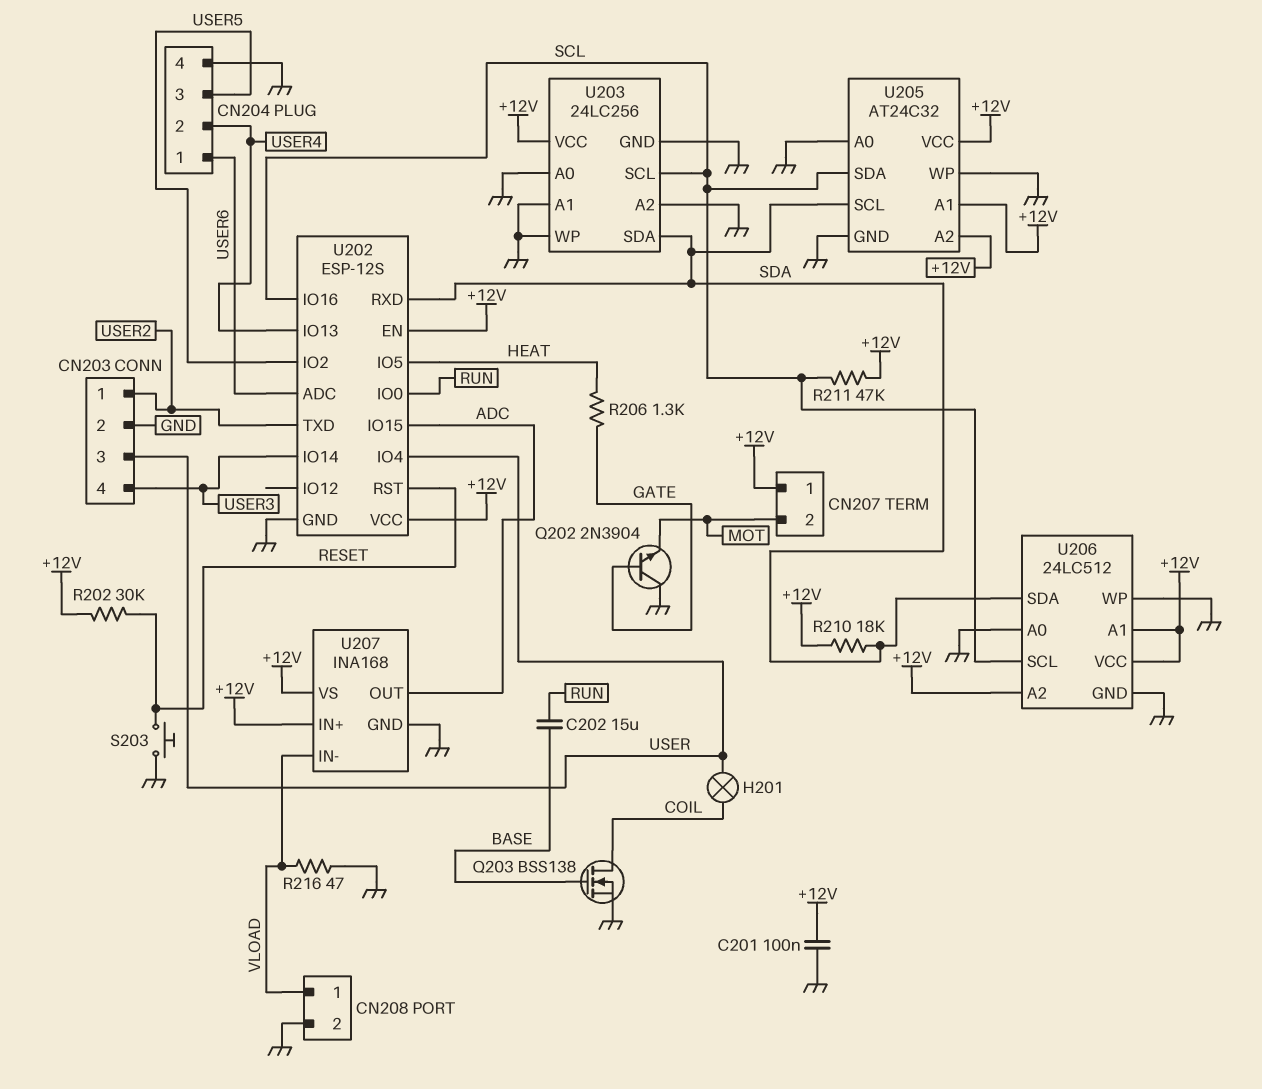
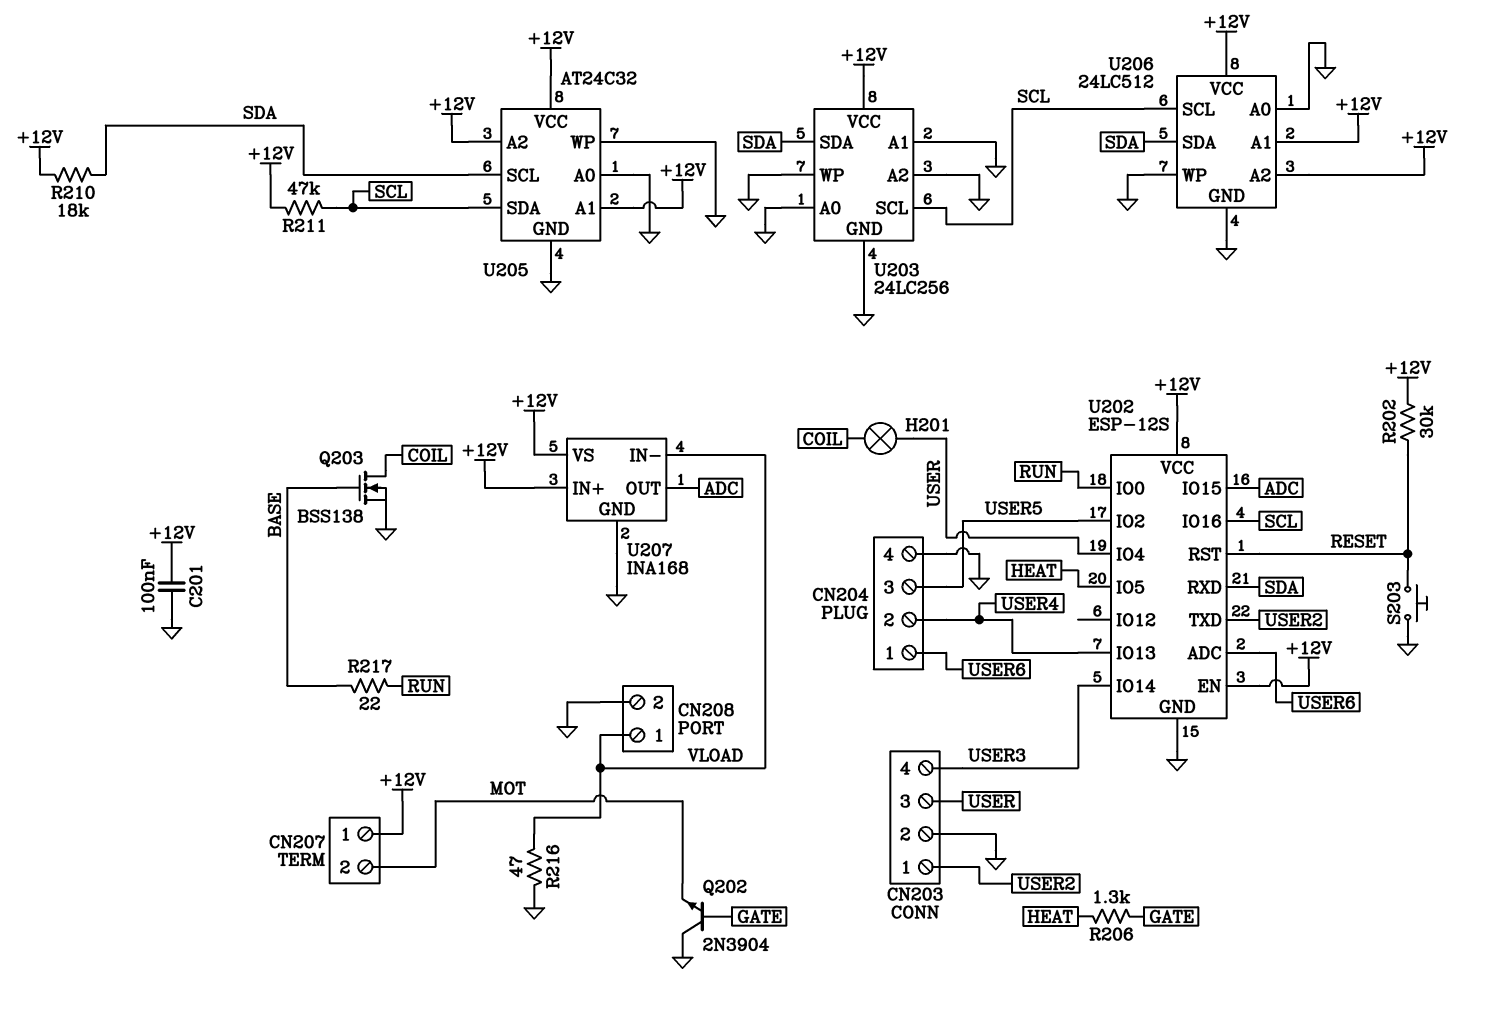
C202: 15uF (BASE, RUN) -> none
R217: none -> 22 (BASE, RUN)

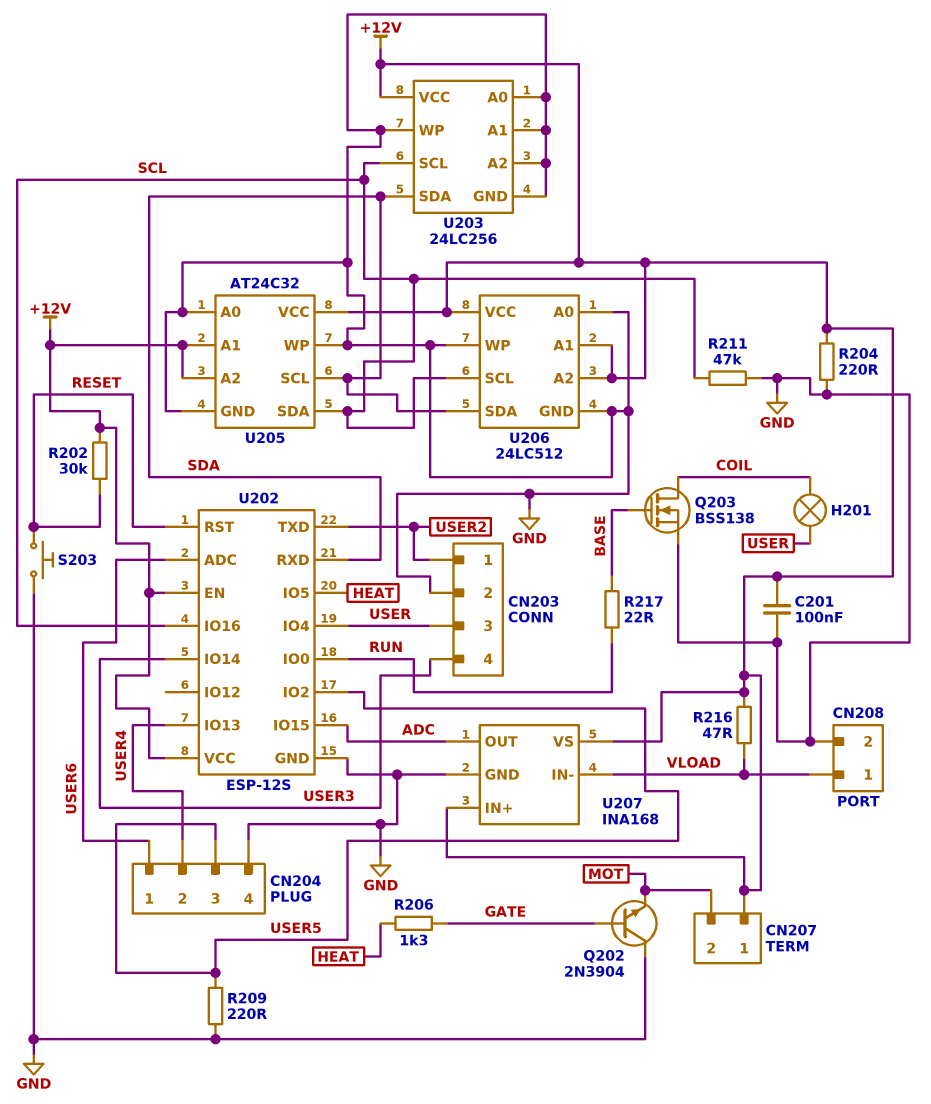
R204: none -> 220 (+12V, GND)
R209: none -> 220 (GND, USER5)
R210: 18k (+12V, SDA) -> none
R211: 47k (+12V, SCL) -> 47k (GND, SCL)
R216: 47 (GND, VLOAD) -> 47 (+12V, VLOAD)

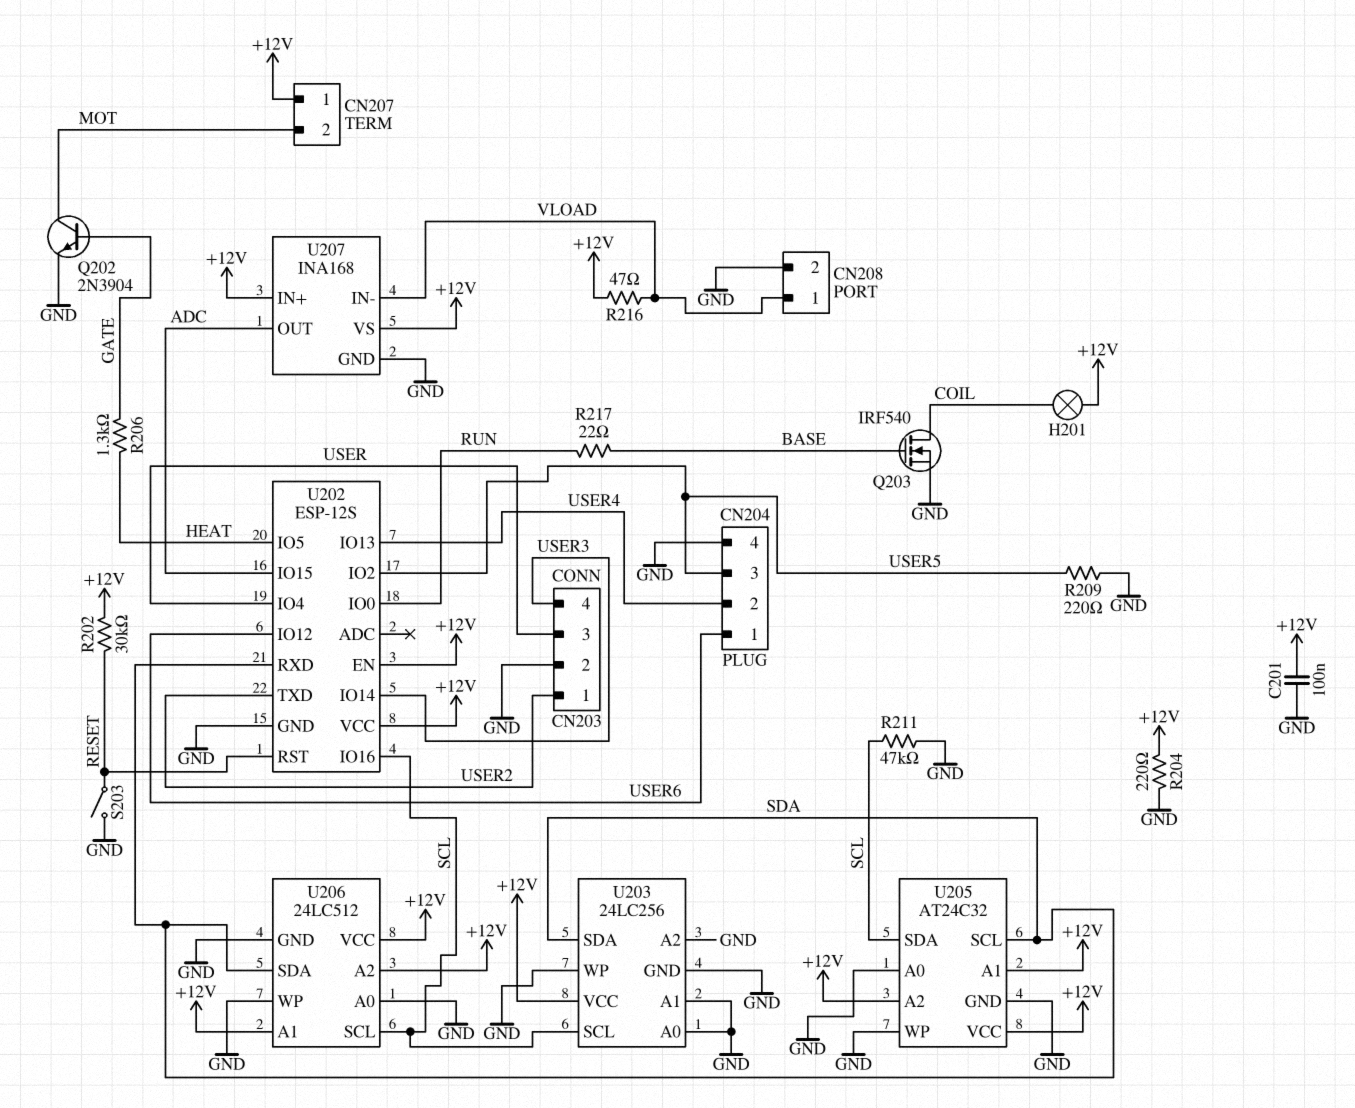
H201: lamp (COIL, USER) -> lamp (+12V, COIL)
Q202: NPN 2N3904 (B GATE, C GND, E MOT) -> NPN 2N3904 (B GATE, C MOT, E GND)
Q203: NMOS BSS138 (G BASE, D COIL, S GND) -> NMOS IRF540 (G BASE, D COIL, S GND)
S203: button (GND, RESET) -> switch (GND, RESET)
U202 pin ADC: USER6 -> none
U202 pin IO12: none -> USER6

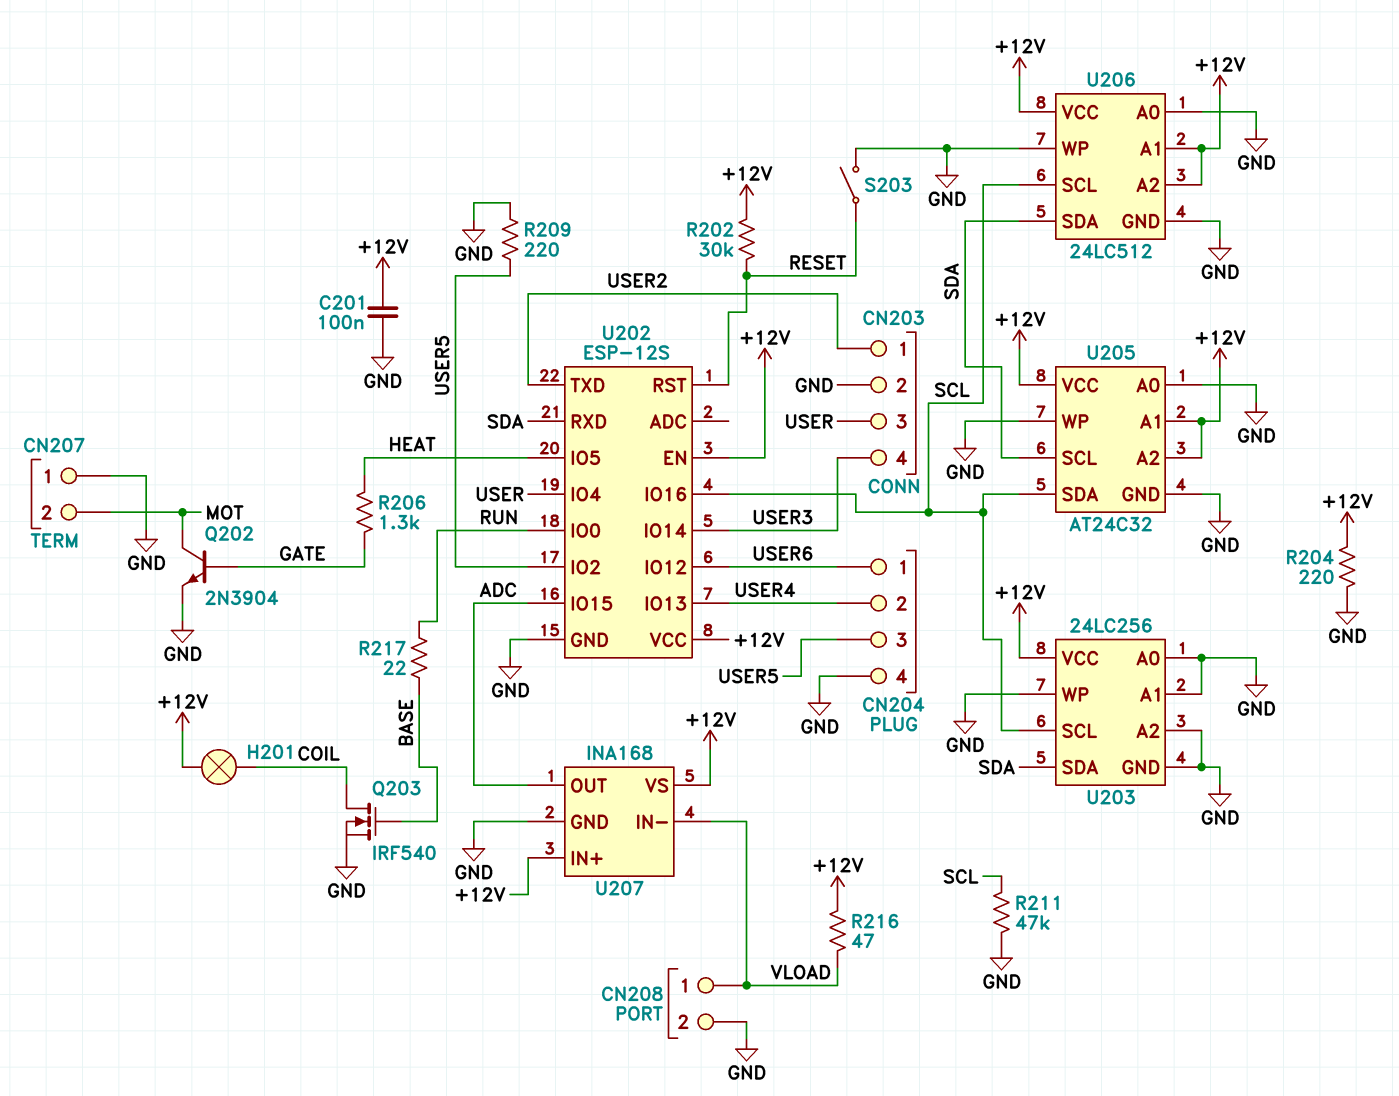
CN207 pin 1: +12V -> GND

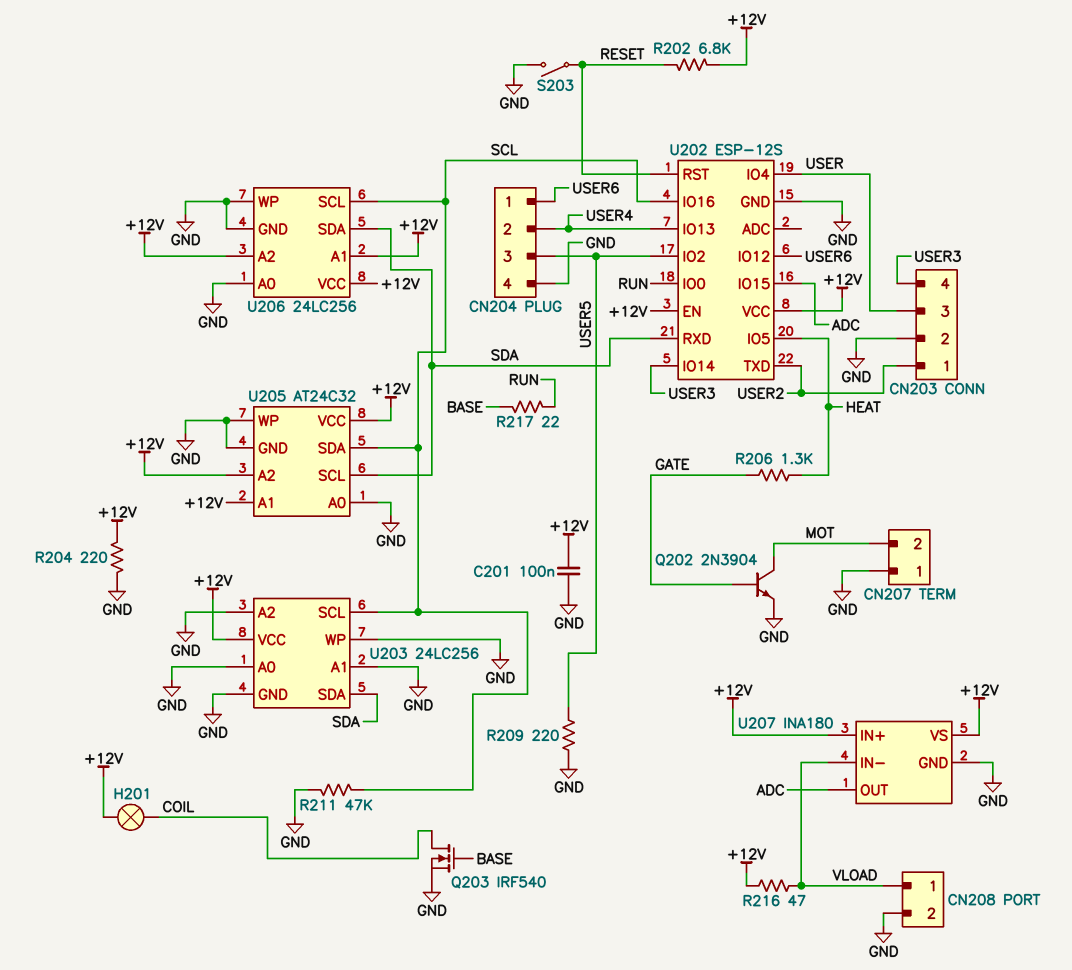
R202: 30k (+12V, RESET) -> 6.8k (+12V, RESET)
U206: 24LC512 -> 24LC256
U207: INA168 -> INA180

